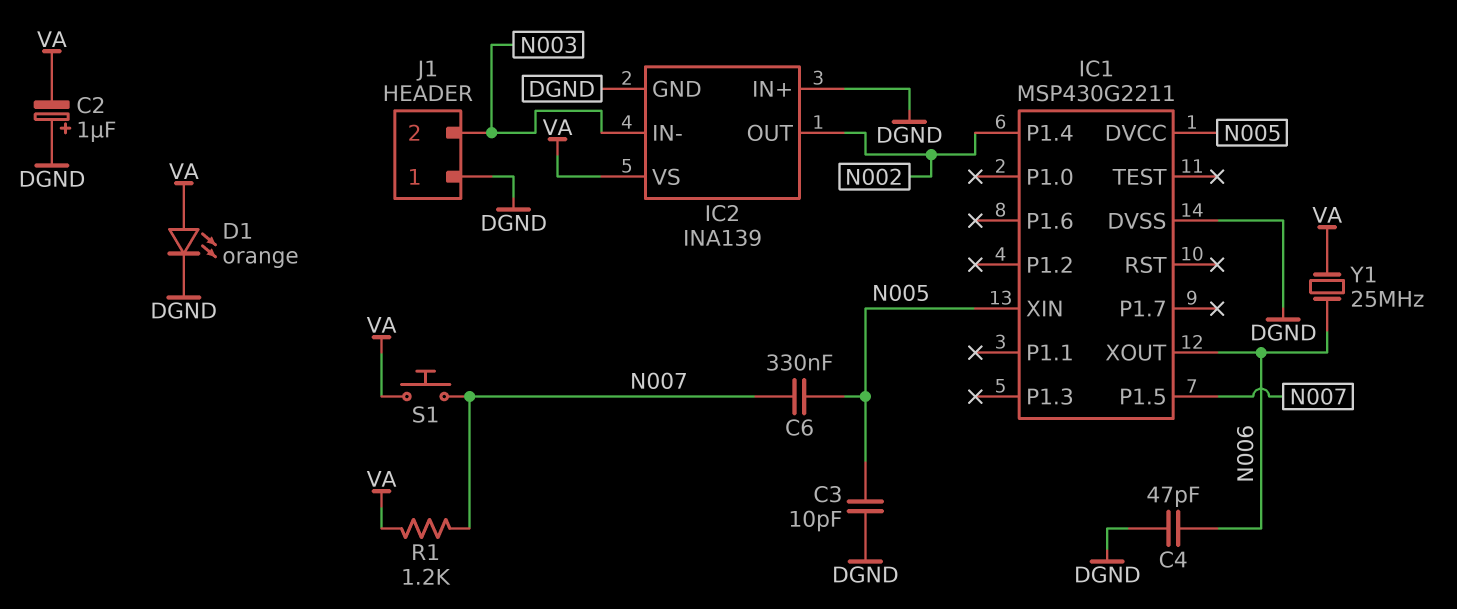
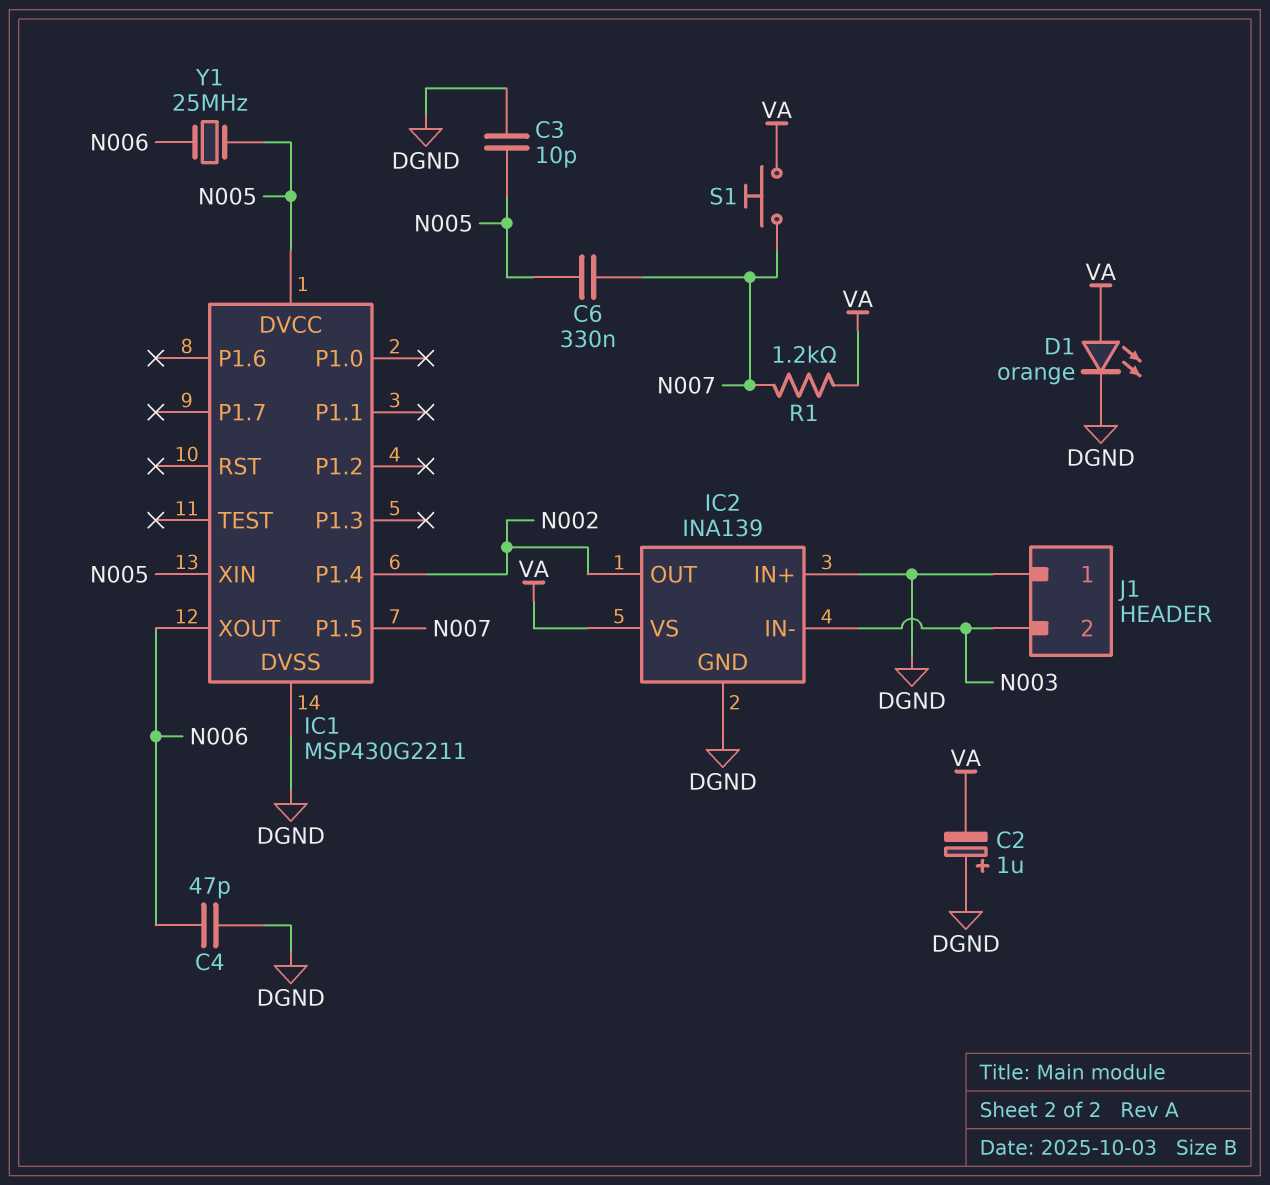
Y1: 25MHz (N006, VA) -> 25MHz (N005, N006)

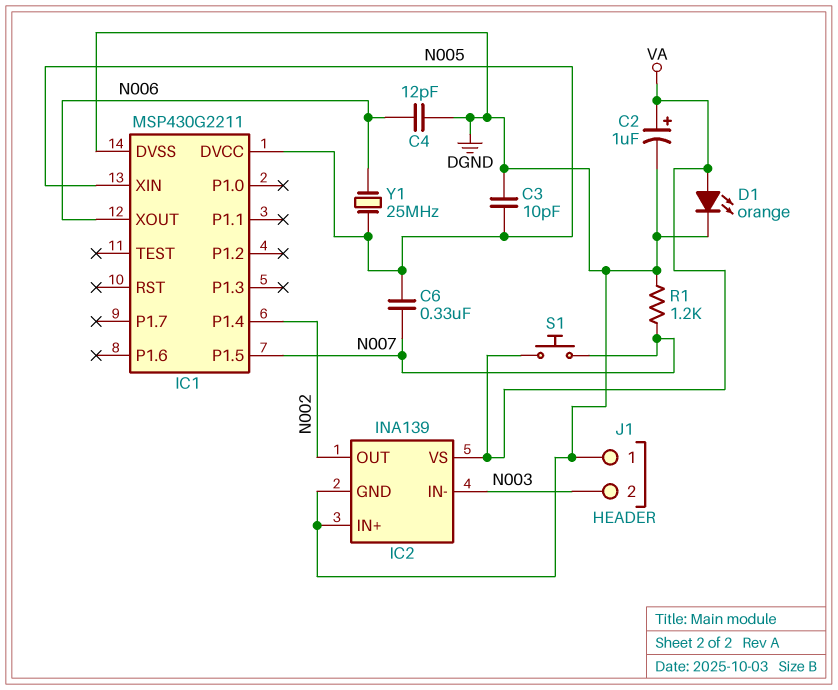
C2: 1uF (plus DGND, minus VA) -> 1uF (plus VA, minus DGND)
C4: 47pF (DGND, N006) -> 12pF (DGND, N006)
R1: 1.2k (N007, VA) -> 1.2k (DGND, N007)

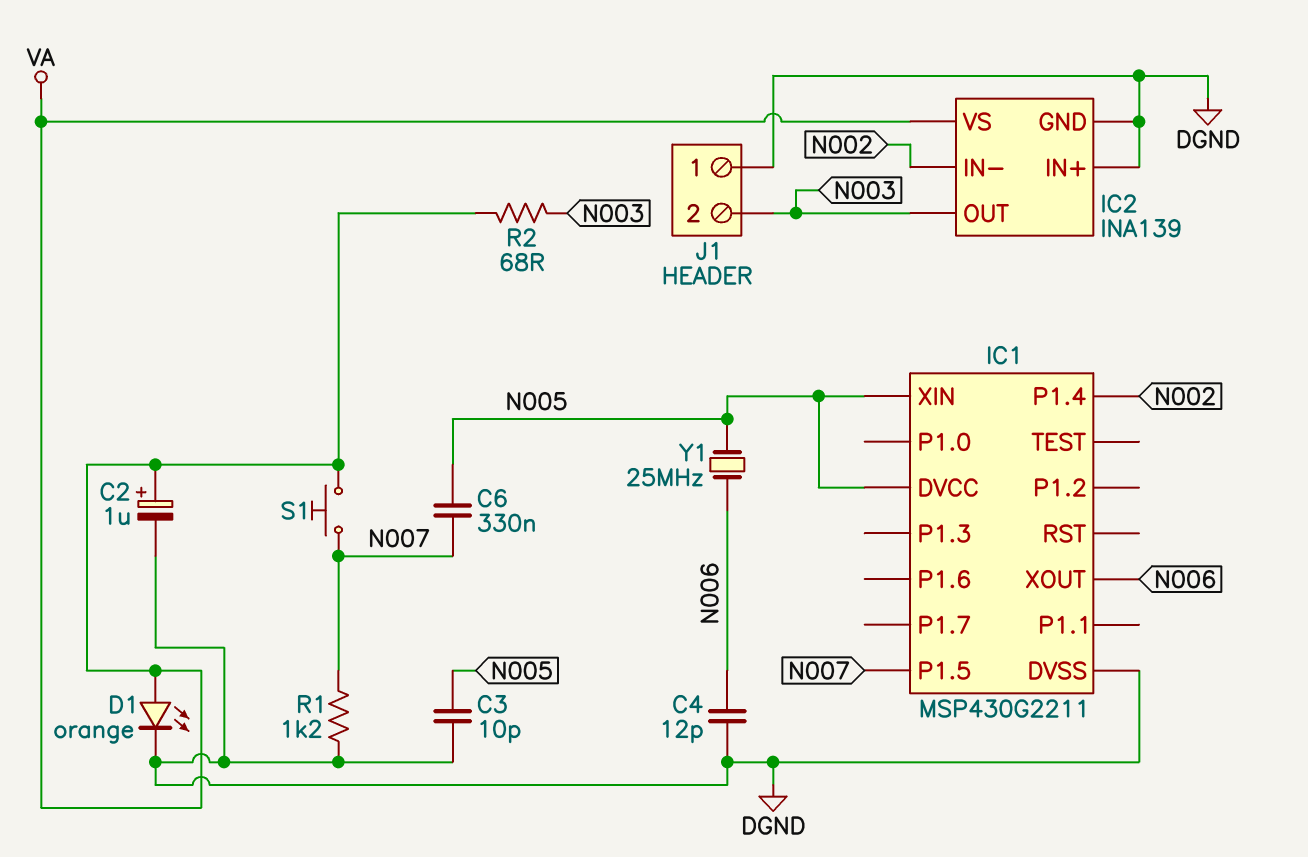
IC2 pin IN-: N003 -> N002
IC2 pin OUT: N002 -> N003
R2: none -> 68 (N003, VA)

